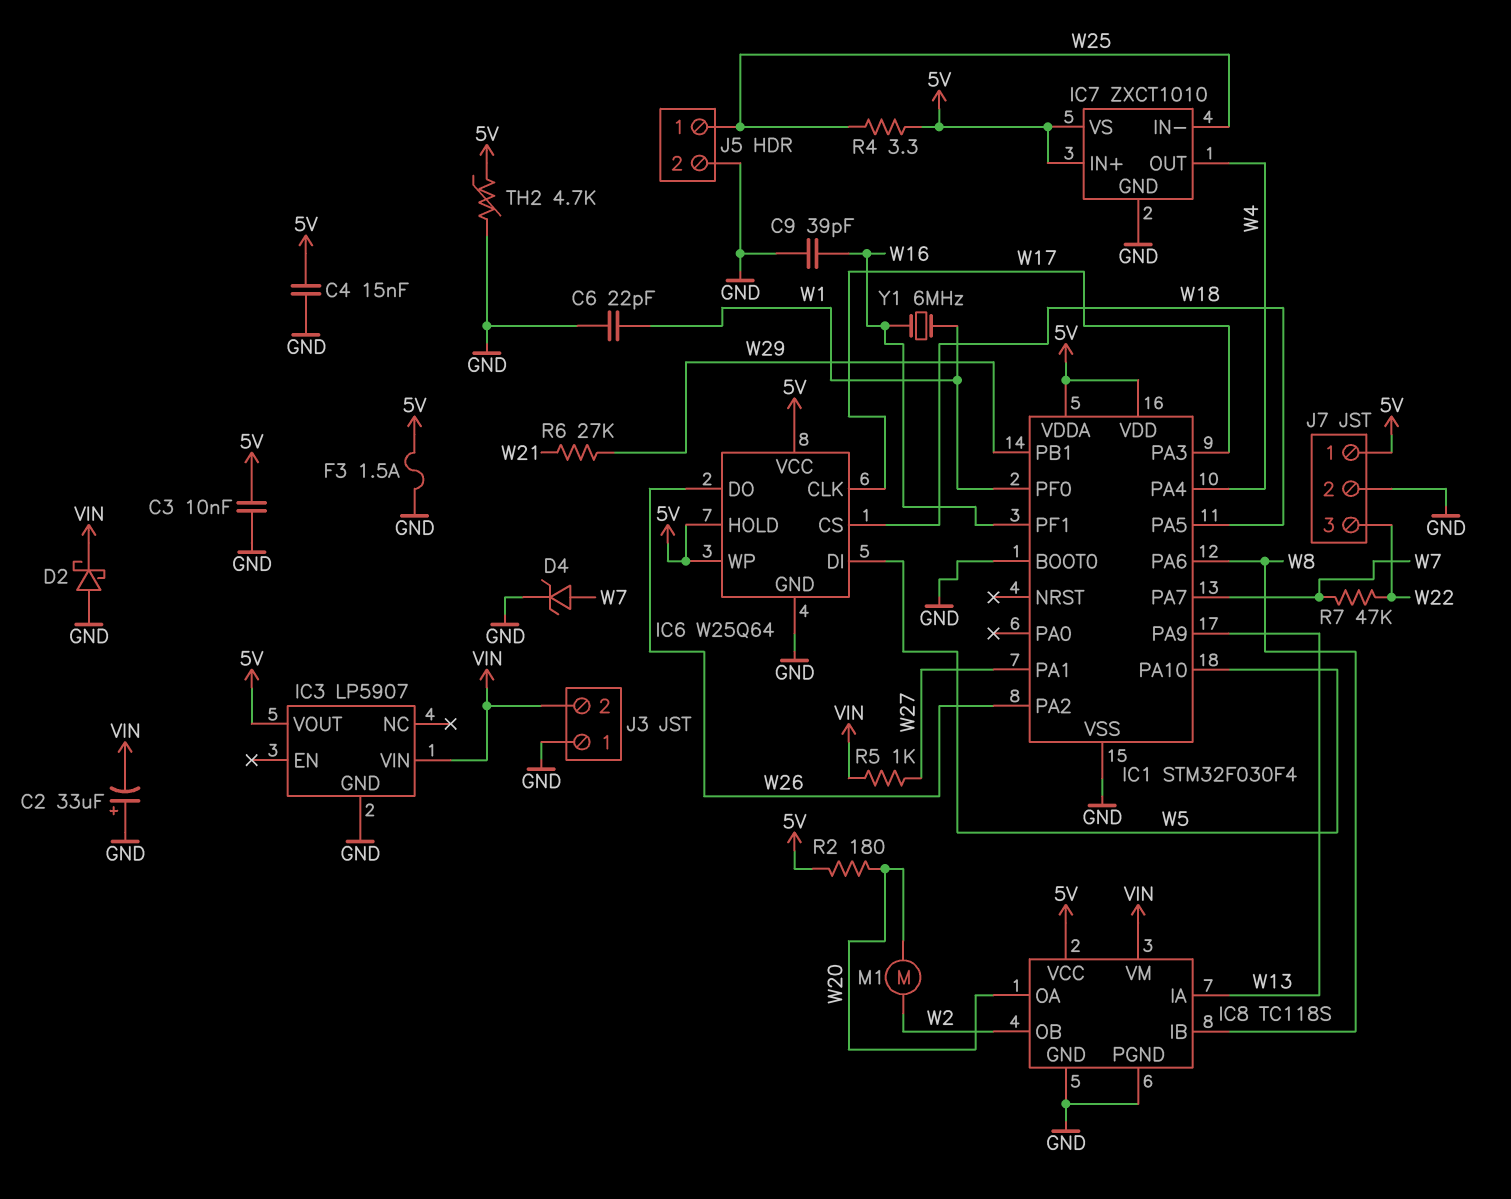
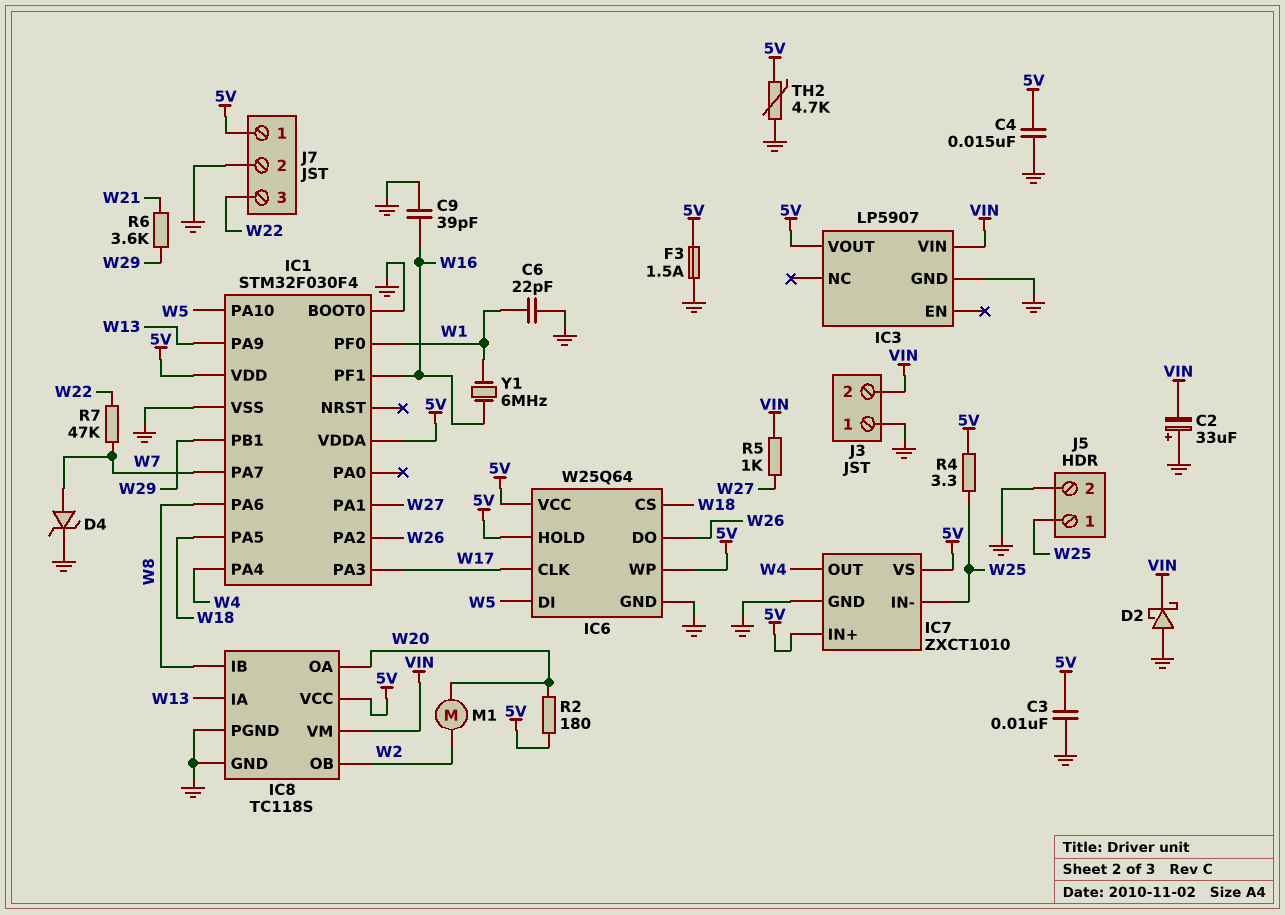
R6: 27k (W21, W29) -> 3.6k (W21, W29)

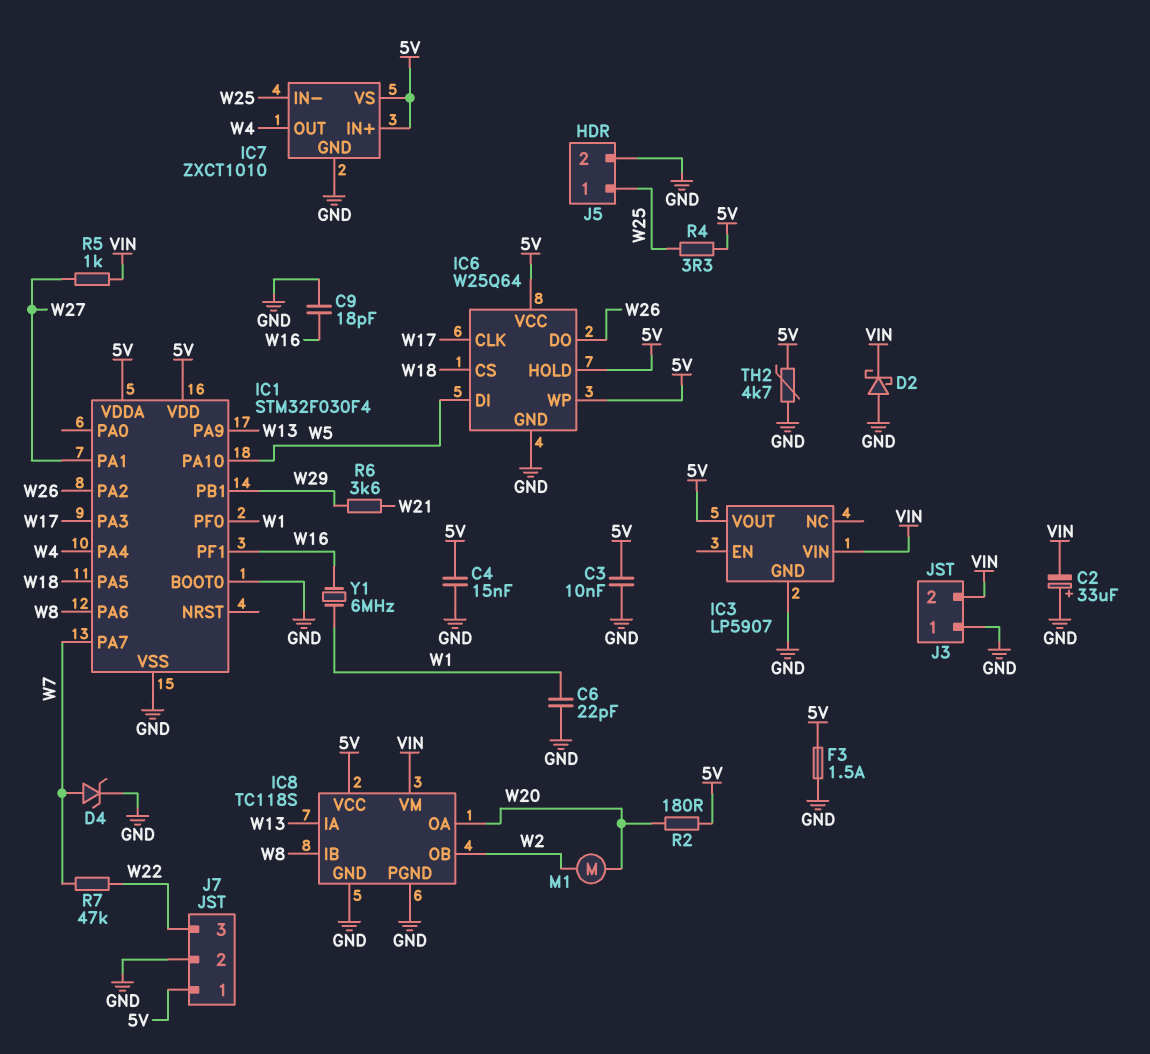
C9: 39pF (GND, W16) -> 18pF (GND, W16)

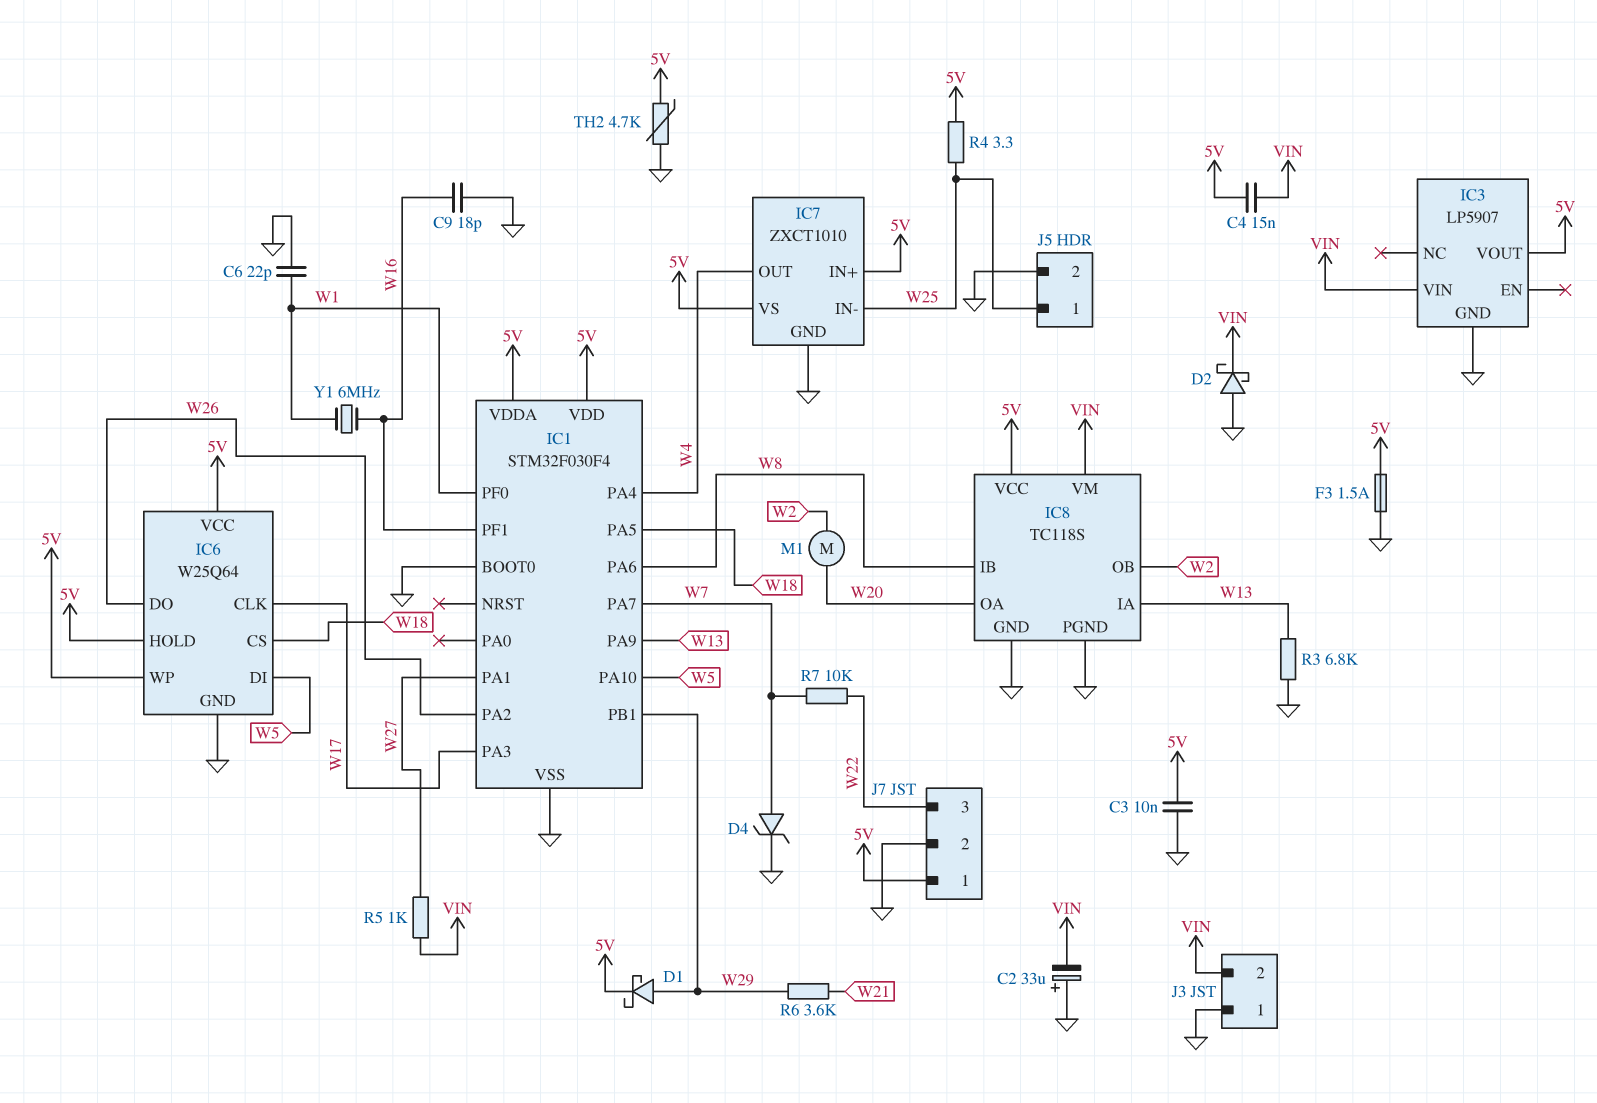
C4: 15nF (5V, GND) -> 15nF (5V, VIN)
D1: none -> schottky (A W29, K 5V)
R2: 180 (5V, W20) -> none
R3: none -> 6.8k (GND, W13)
R7: 47k (W7, W22) -> 10k (W7, W22)

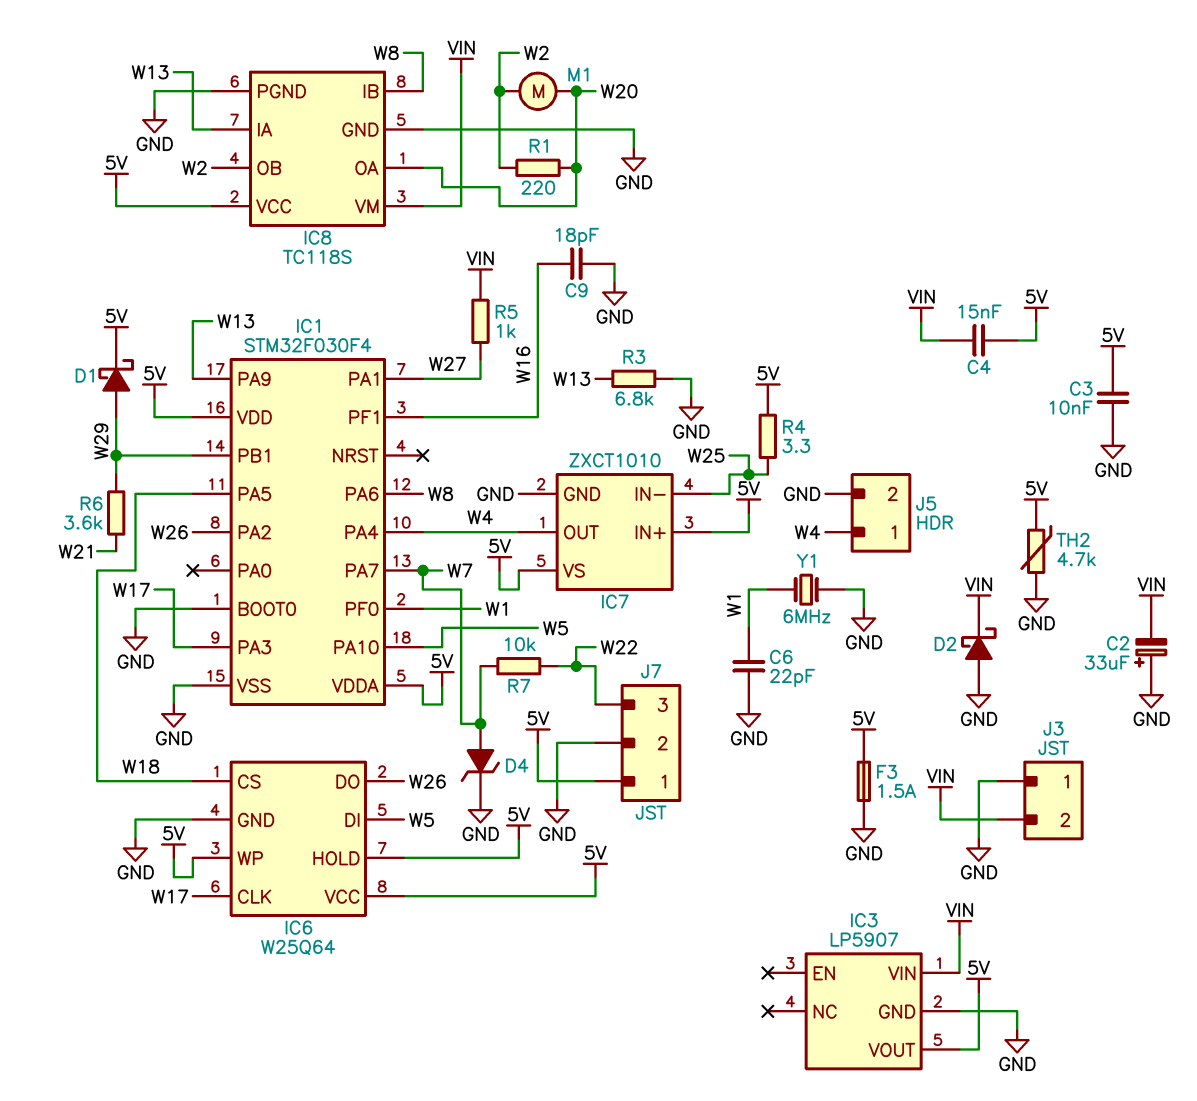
J5 pin 1: W25 -> W4
R1: none -> 220 (W2, W20)
Y1: 6MHz (W1, W16) -> 6MHz (GND, W1)

